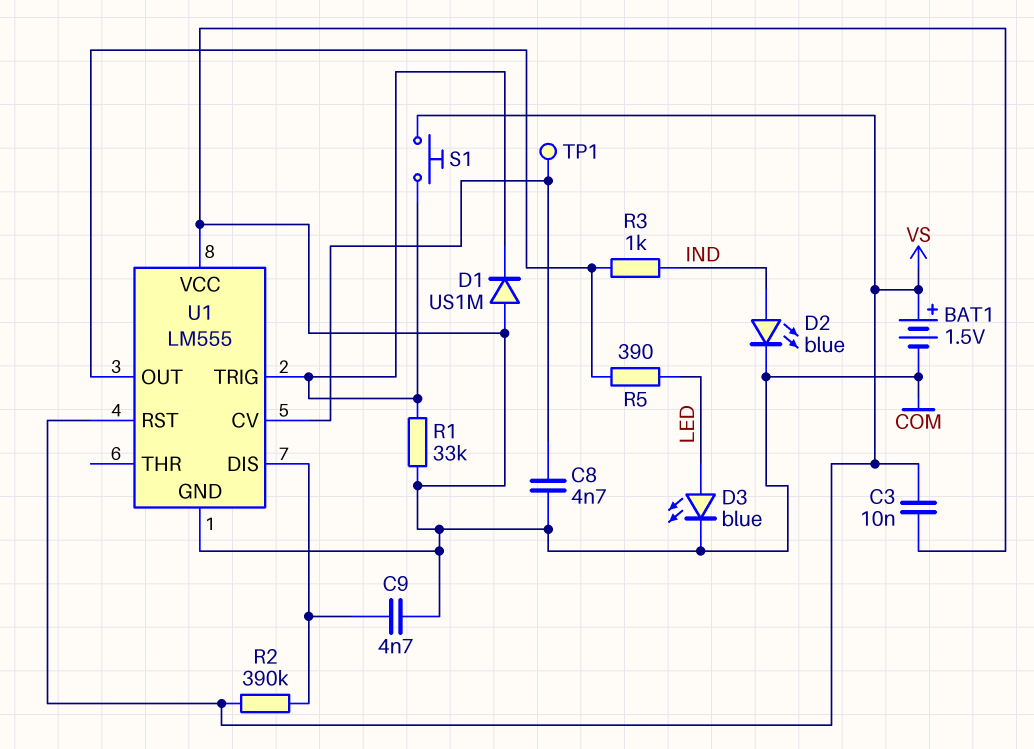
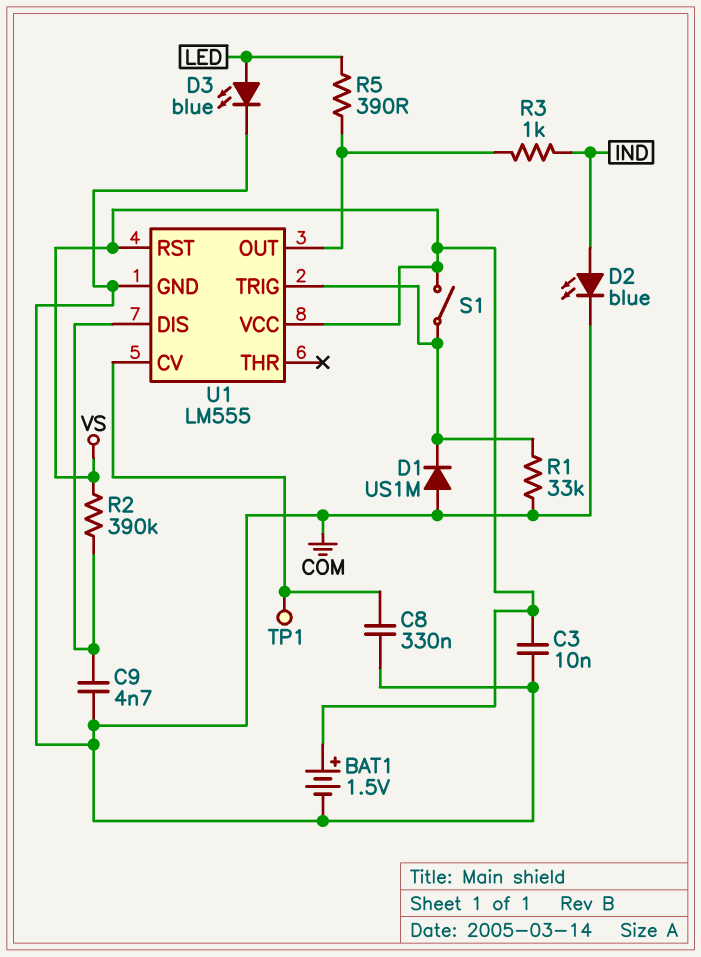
C8: 4.7nF (COM, U1/CV) -> 330nF (COM, U1/CV)
S1: button (U1/TRIG, VS) -> switch (U1/TRIG, VS)
U1 pin VCC: COM -> VS

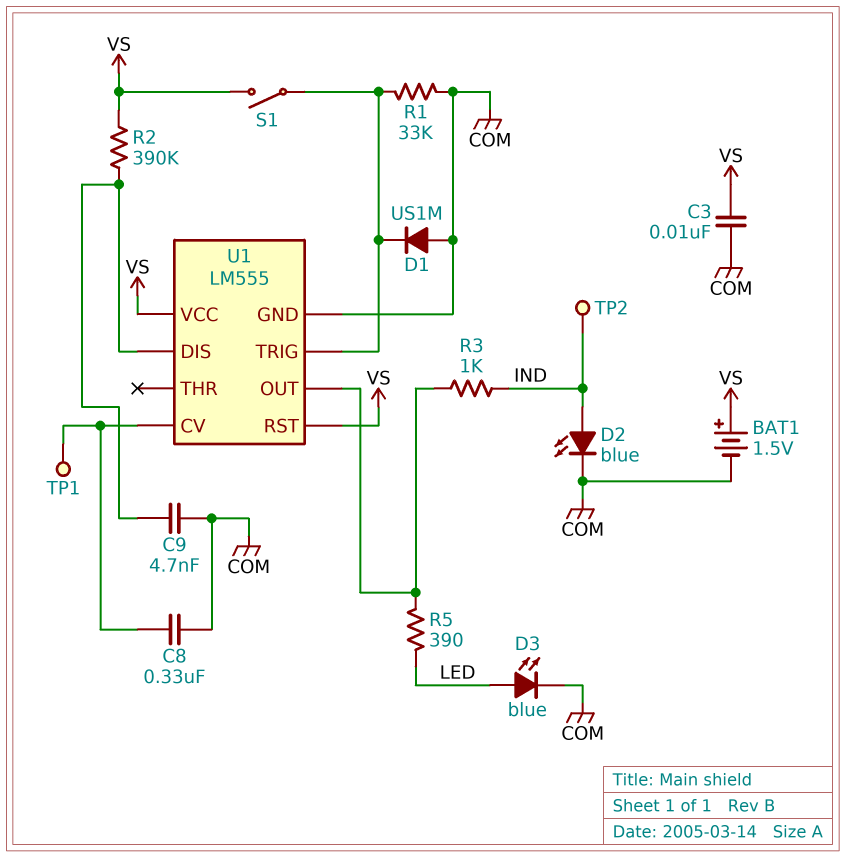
TP2: none -> test point (IND)

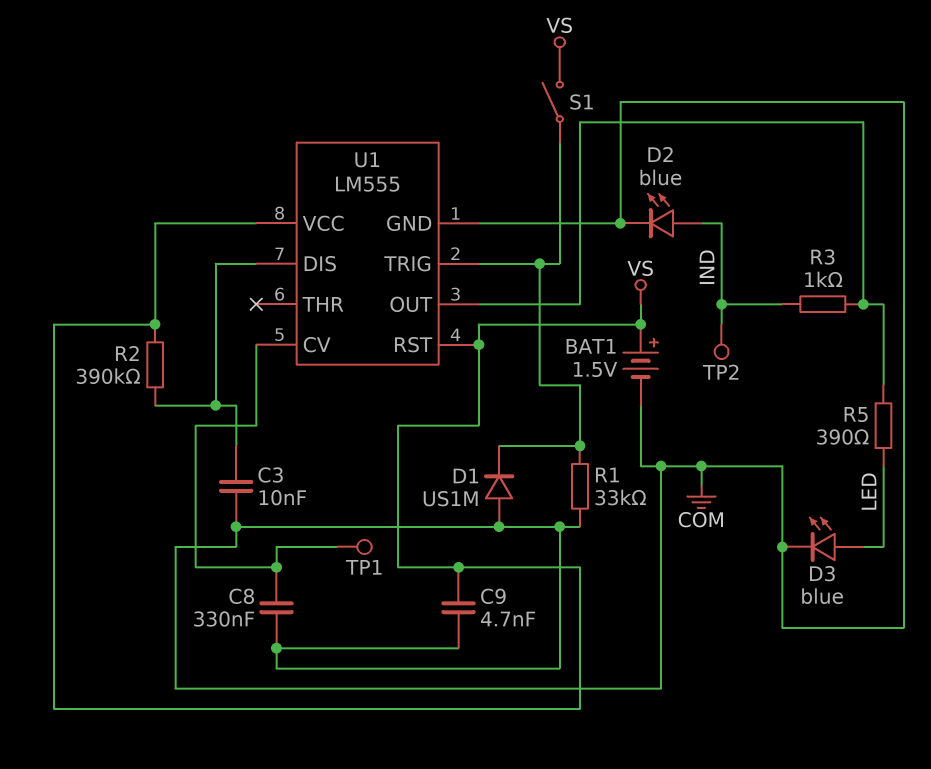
C3: 10nF (COM, VS) -> 10nF (COM, U1/DIS)
C9: 4.7nF (COM, U1/DIS) -> 4.7nF (COM, VS)

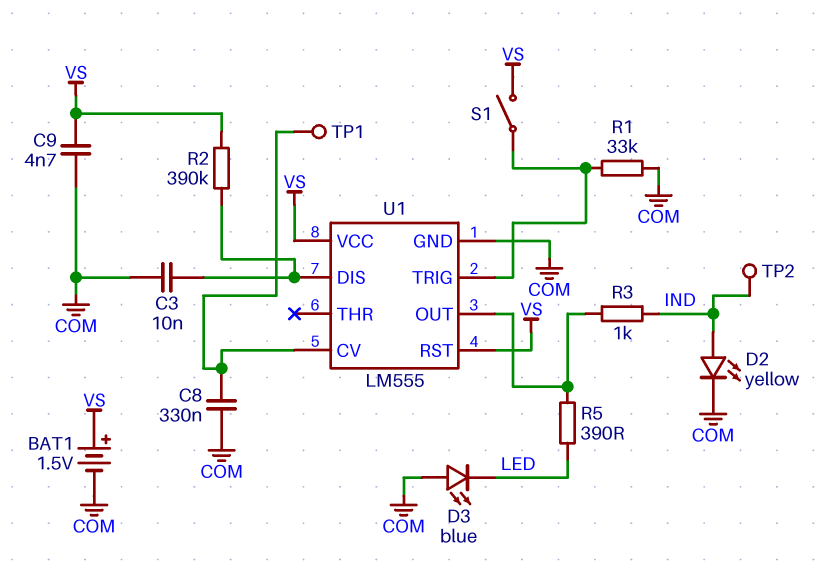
D1: diode US1M (A COM, K U1/TRIG) -> none
D2: LED blue (A IND, K COM) -> LED yellow (A IND, K COM)
D3: LED blue (A LED, K COM) -> LED blue (A COM, K LED)

